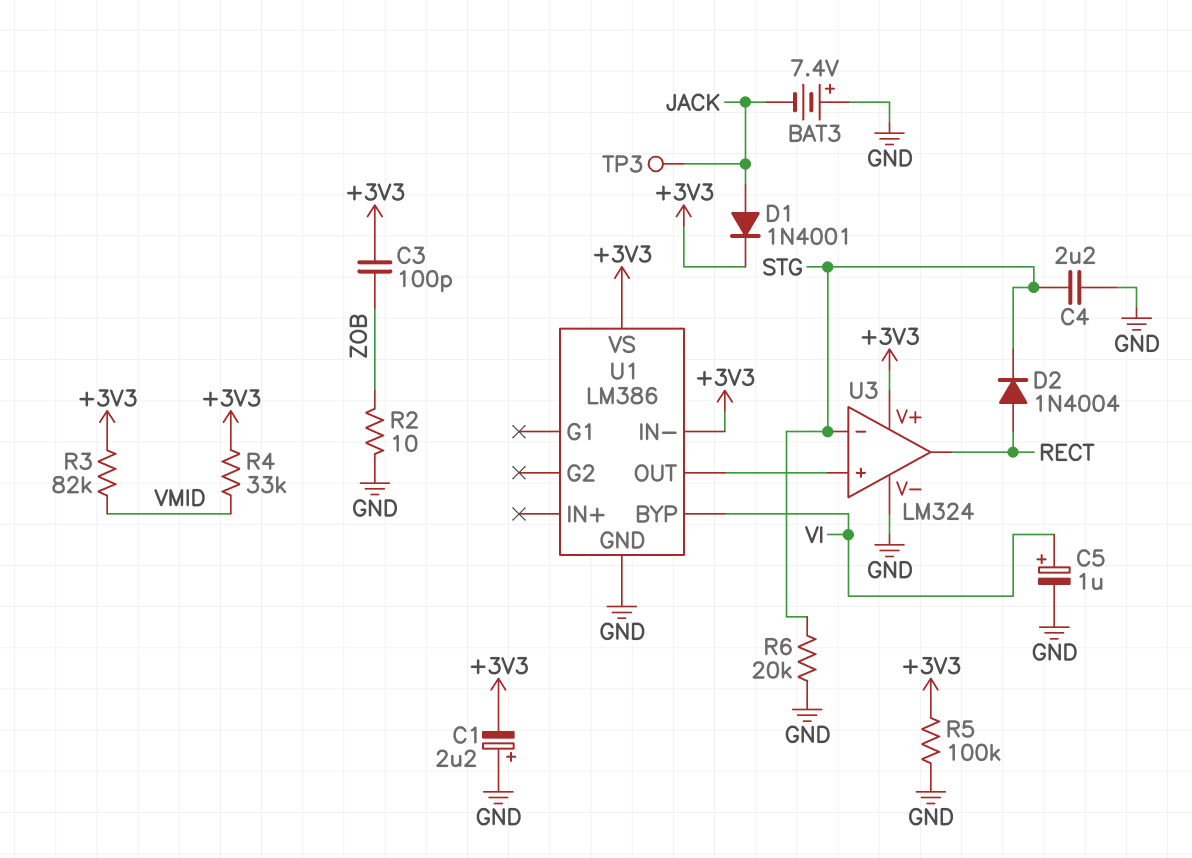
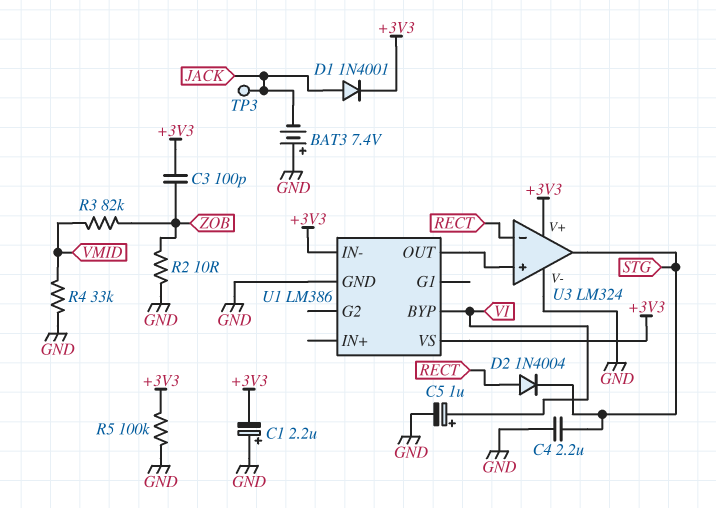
R3: 82k (+3V3, VMID) -> 82k (VMID, ZOB)
R4: 33k (+3V3, VMID) -> 33k (GND, VMID)
R6: 20k (GND, STG) -> none
U3 pin in-: STG -> RECT
U3 pin out: RECT -> STG

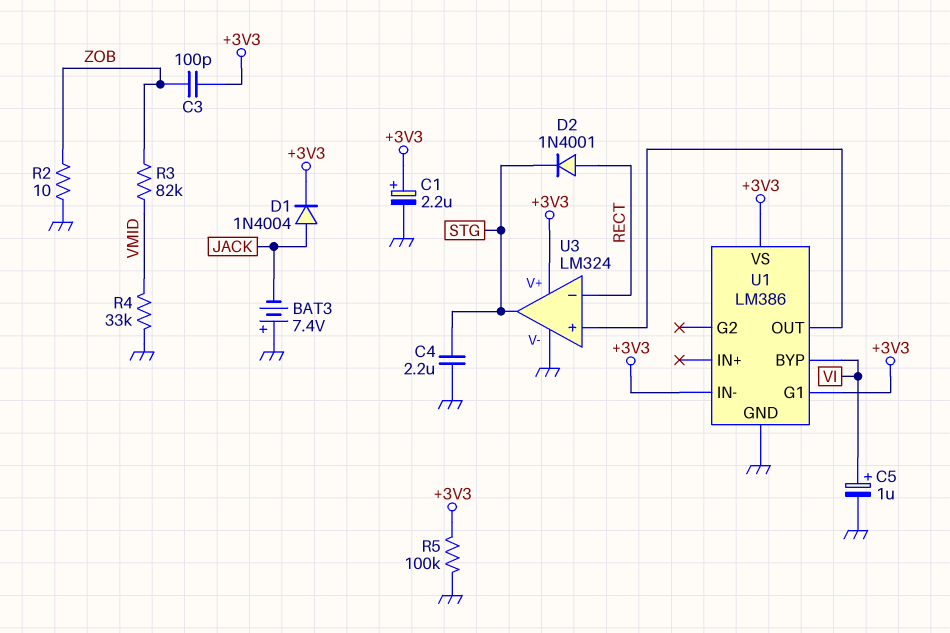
C1: 2.2uF (plus GND, minus +3V3) -> 2.2uF (plus +3V3, minus GND)
D1: diode 1N4001 (A JACK, K +3V3) -> diode 1N4004 (A JACK, K +3V3)
D2: diode 1N4004 (A RECT, K STG) -> diode 1N4001 (A RECT, K STG)
TP3: test point (JACK) -> none
U1 pin G1: none -> +3V3

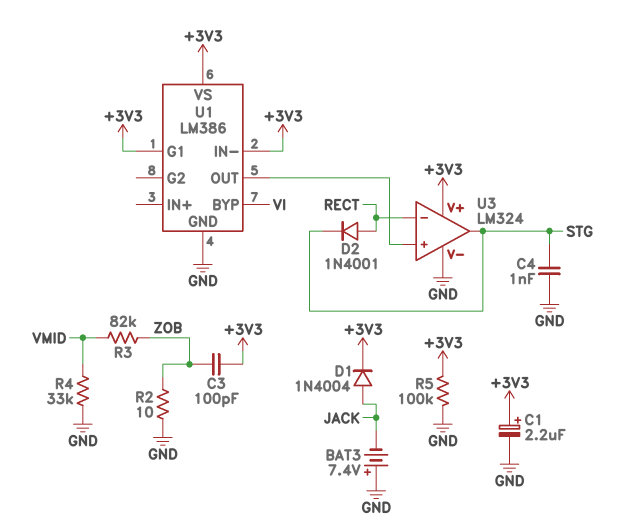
C4: 2.2uF (GND, STG) -> 1nF (GND, STG)
C5: 1uF (plus VI, minus GND) -> none

